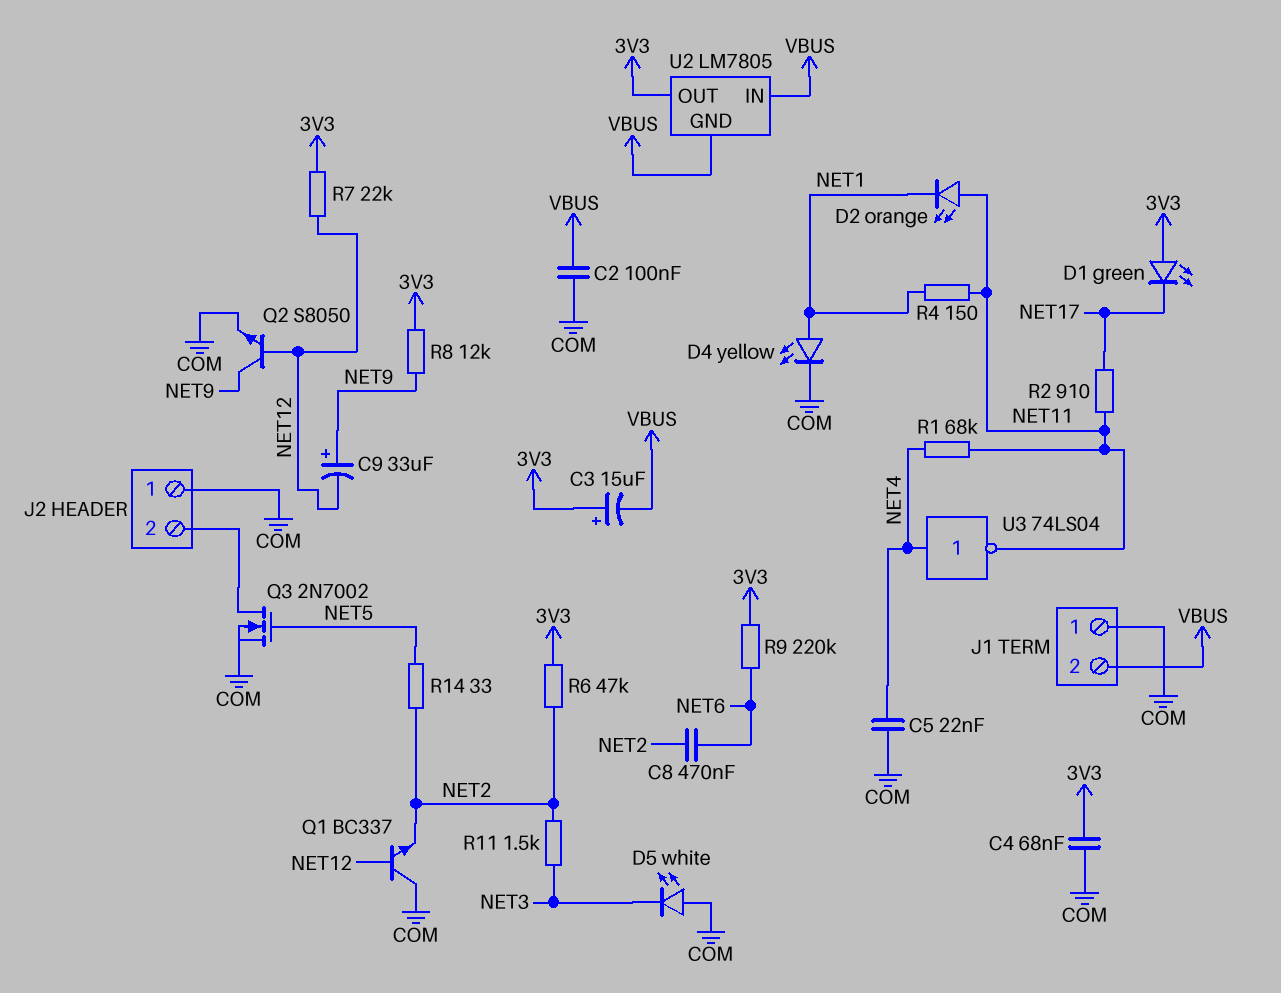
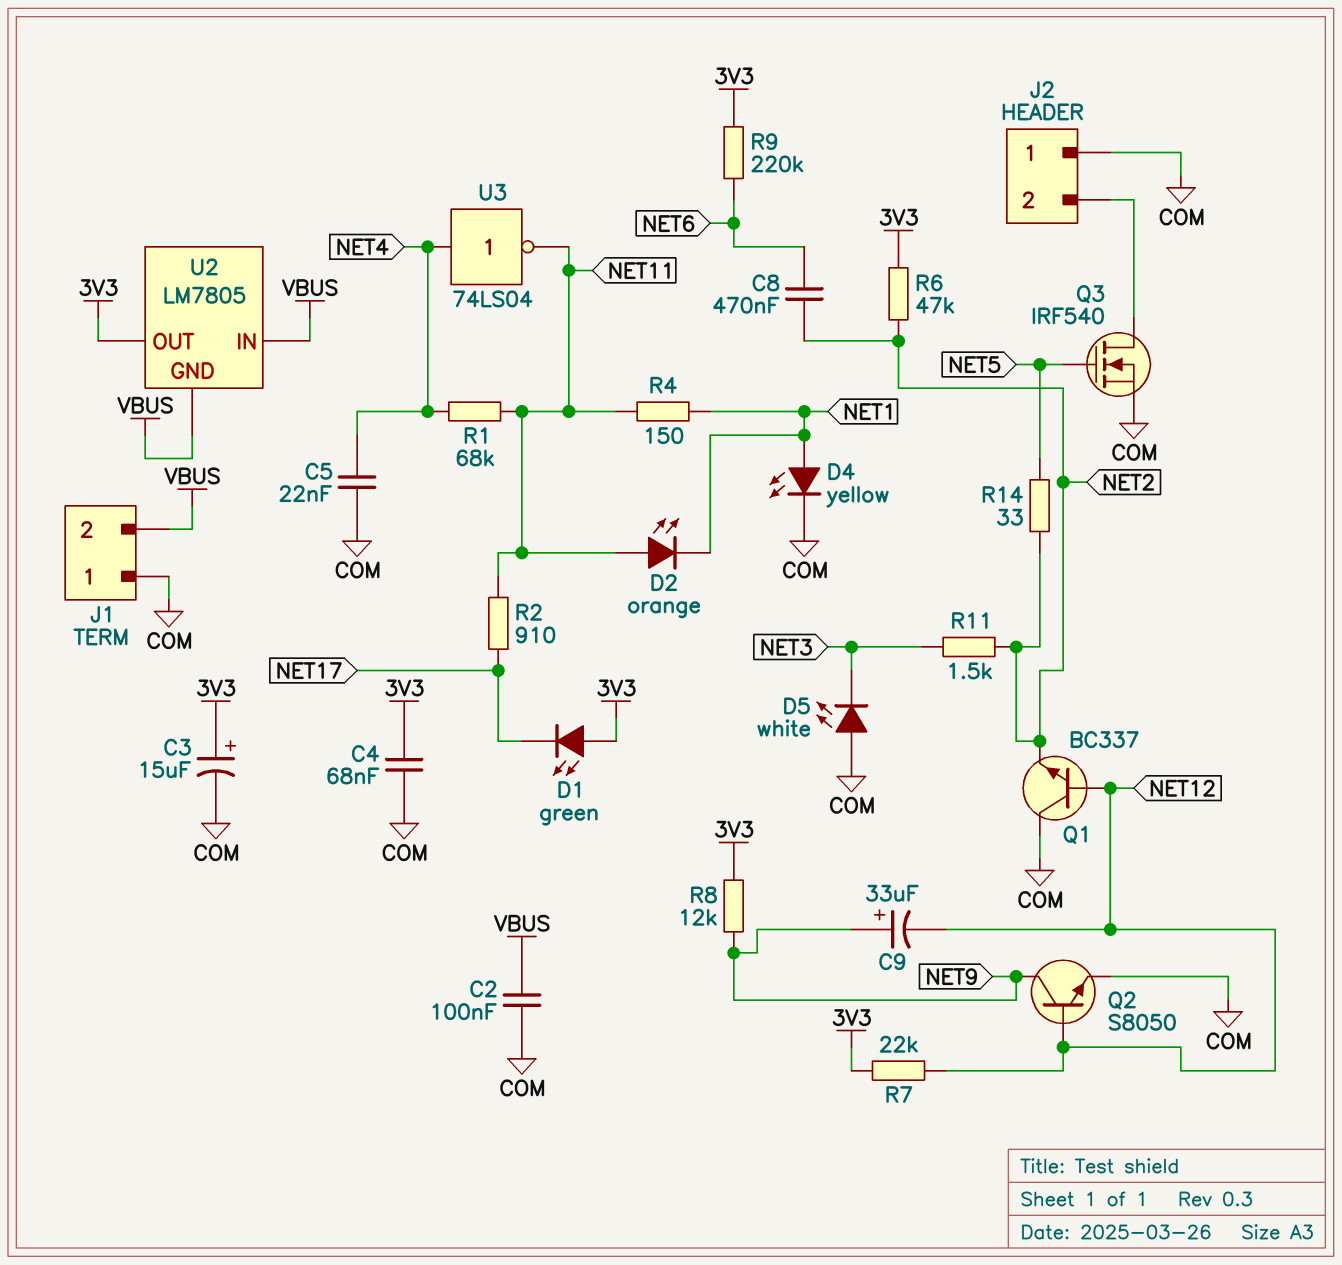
C3: 15uF (plus 3V3, minus VBUS) -> 15uF (plus 3V3, minus COM)
Q3: NMOS 2N7002 (G NET5, D J2/2, S COM) -> NMOS IRF540 (G NET5, D J2/2, S COM)

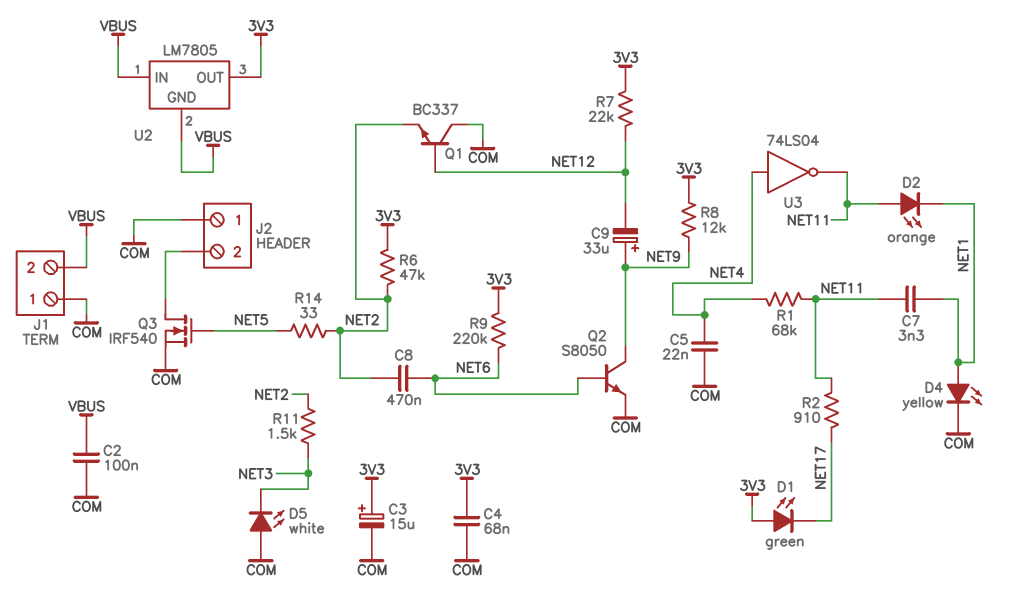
C7: none -> 3.3nF (NET1, NET11)
Q2: NPN S8050 (B NET12, C NET9, E COM) -> NPN S8050 (B NET6, C NET9, E COM)
R4: 150 (NET1, NET11) -> none

